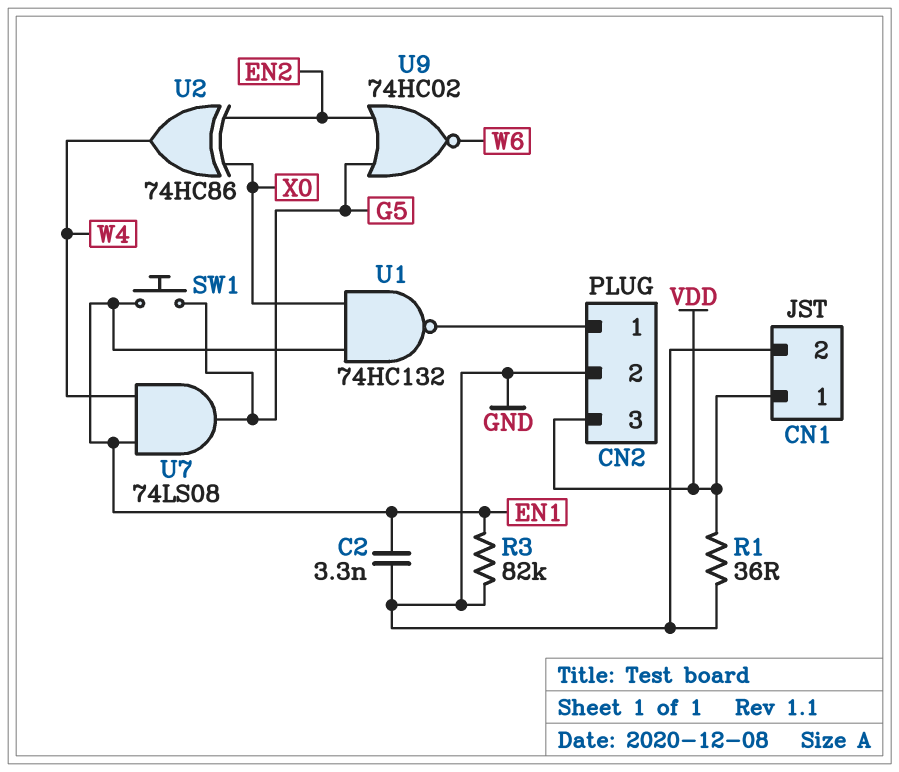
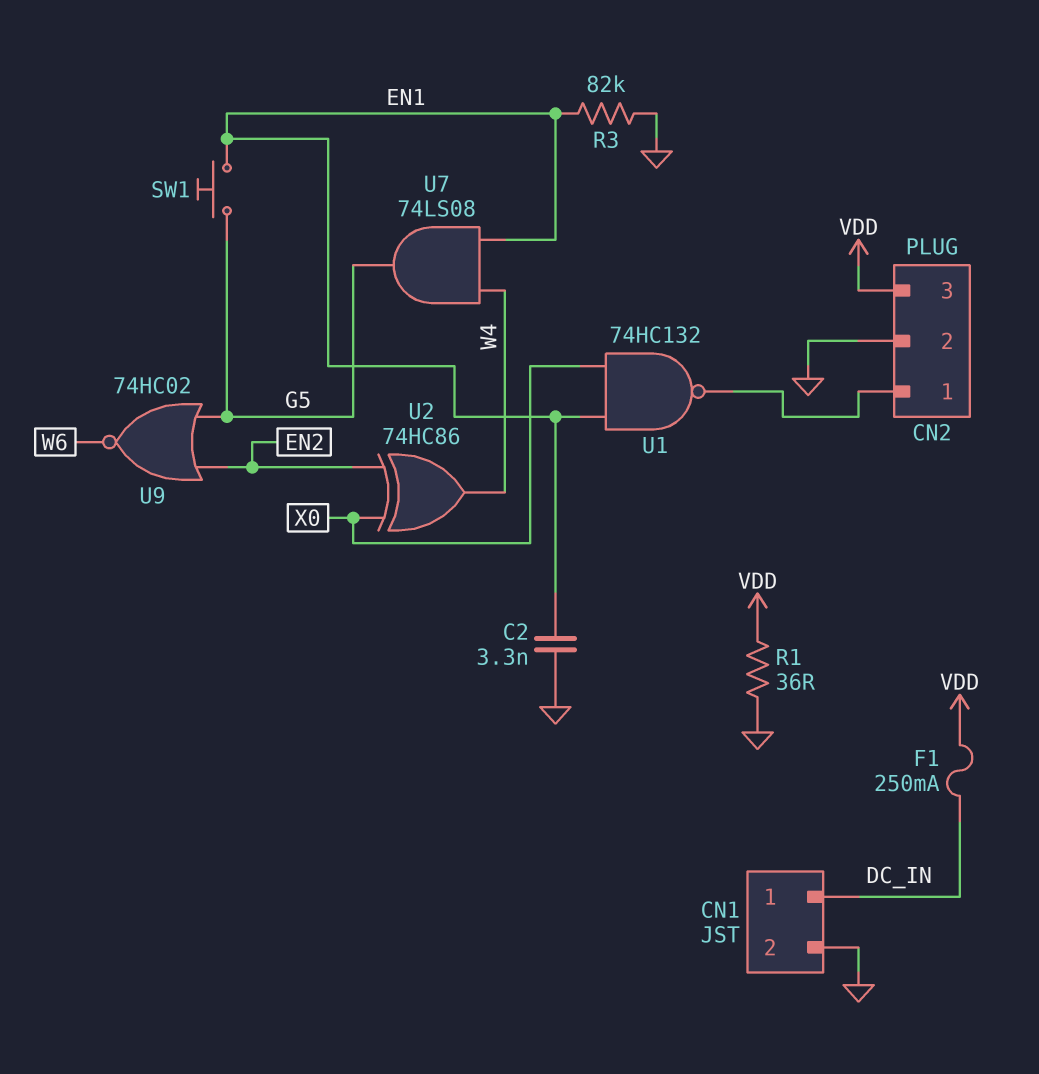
CN1 pin 1: VDD -> DC_IN
F1: none -> 250mA (DC_IN, VDD)

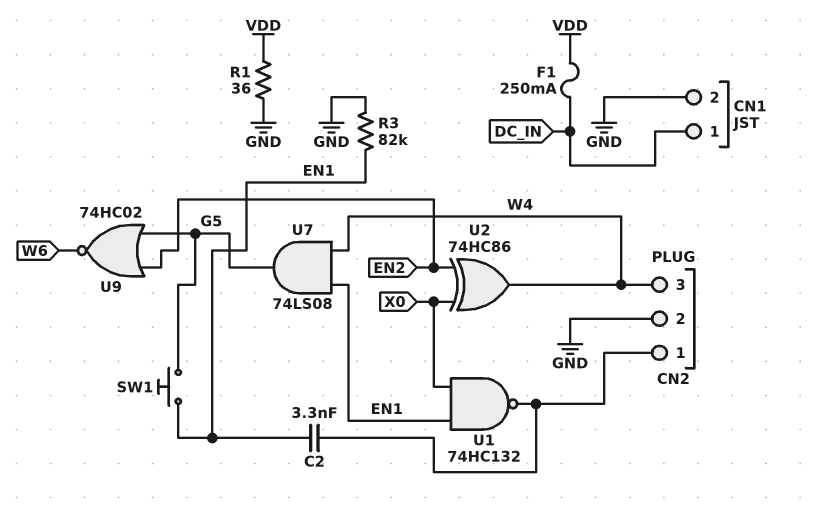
C2: 3.3nF (EN1, GND) -> 3.3nF (CN2/1, EN1)
CN2 pin 3: VDD -> W4

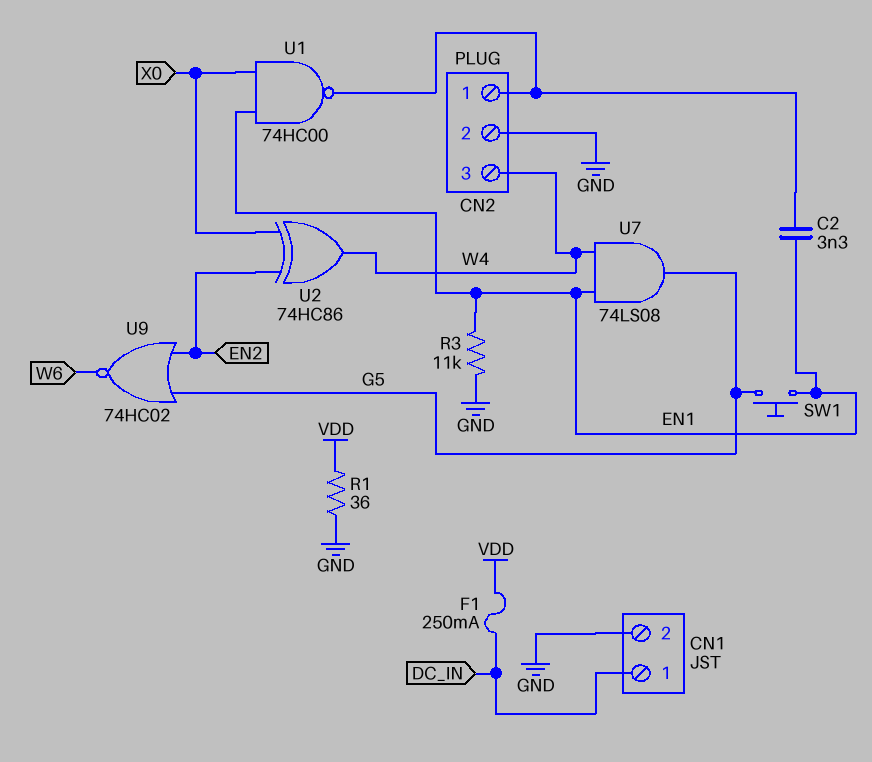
R3: 82k (EN1, GND) -> 11k (EN1, GND)
U1: NAND 74HC132 (in EN1, in X0, out CN2/1) -> NAND 74HC00 (in EN1, in X0, out CN2/1)

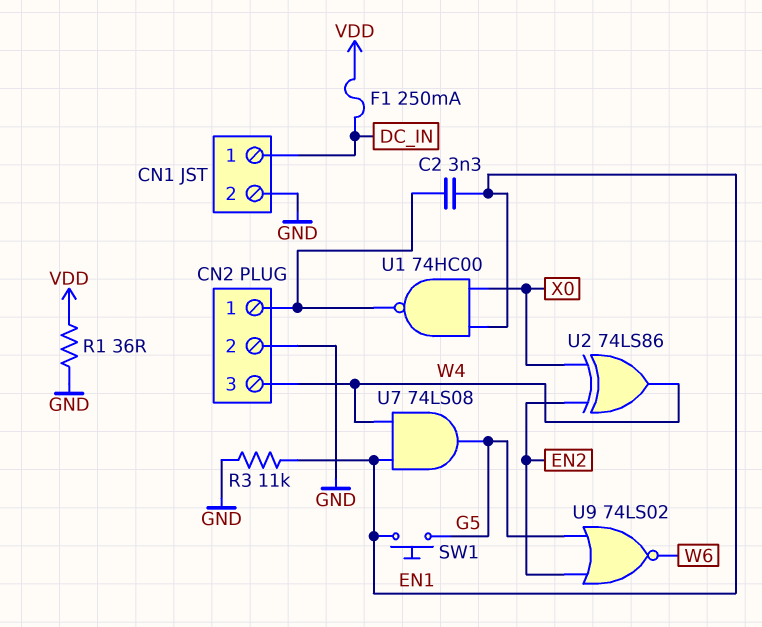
U2: XOR 74HC86 (in EN2, in X0, out W4) -> XOR 74LS86 (in EN2, in X0, out W4)
U9: NOR 74HC02 (in EN2, in G5, out W6) -> NOR 74LS02 (in EN2, in G5, out W6)

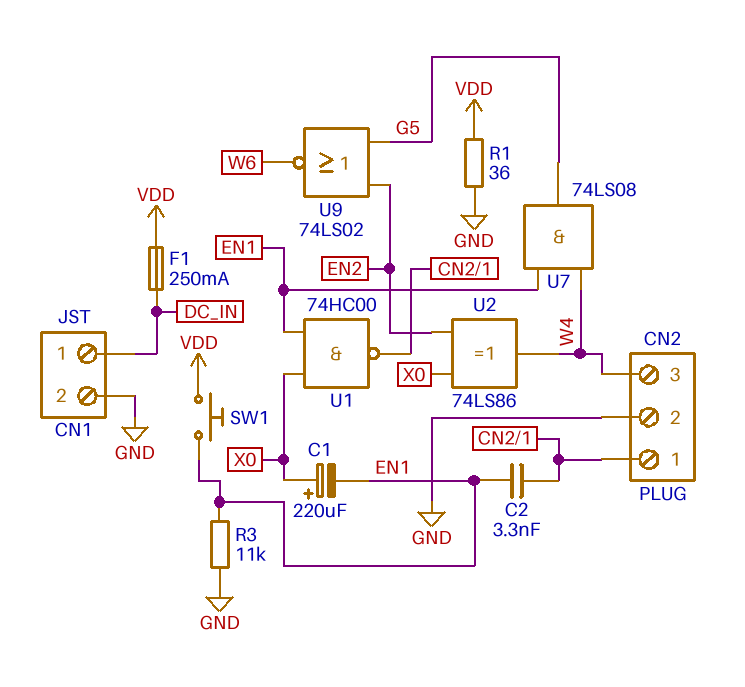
C1: none -> 220uF (plus X0, minus EN1)
SW1: button (EN1, G5) -> button (EN1, VDD)

